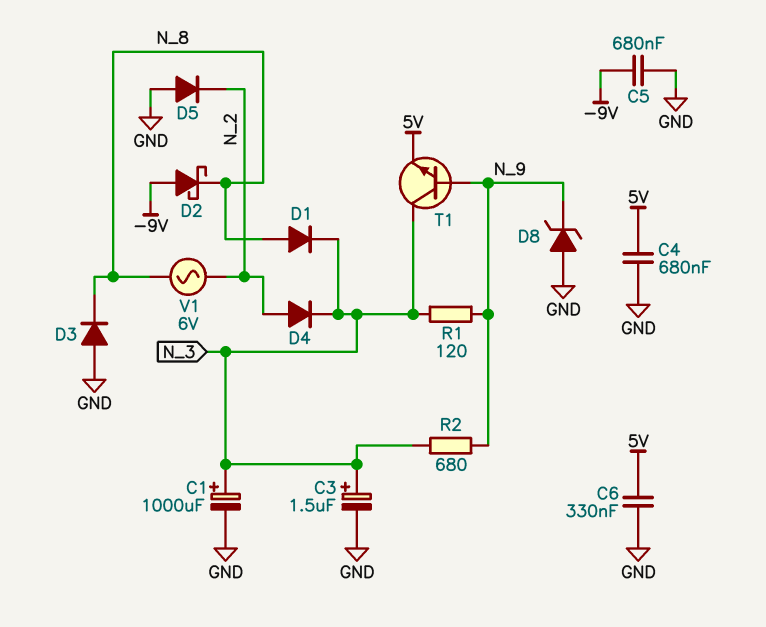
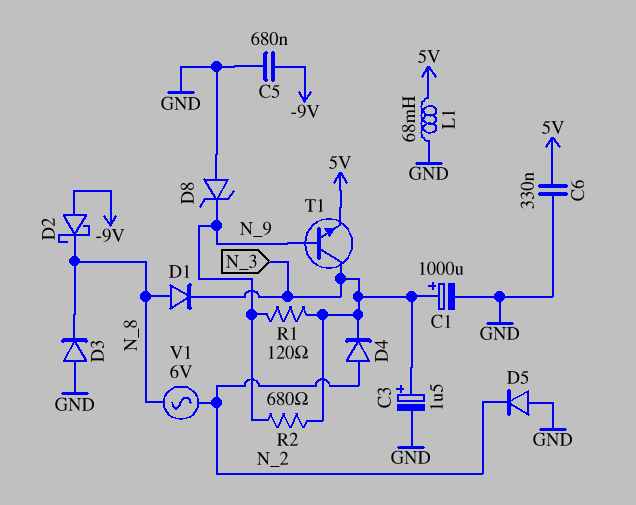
C4: 680nF (5V, GND) -> none
L1: none -> 68mH (5V, GND)

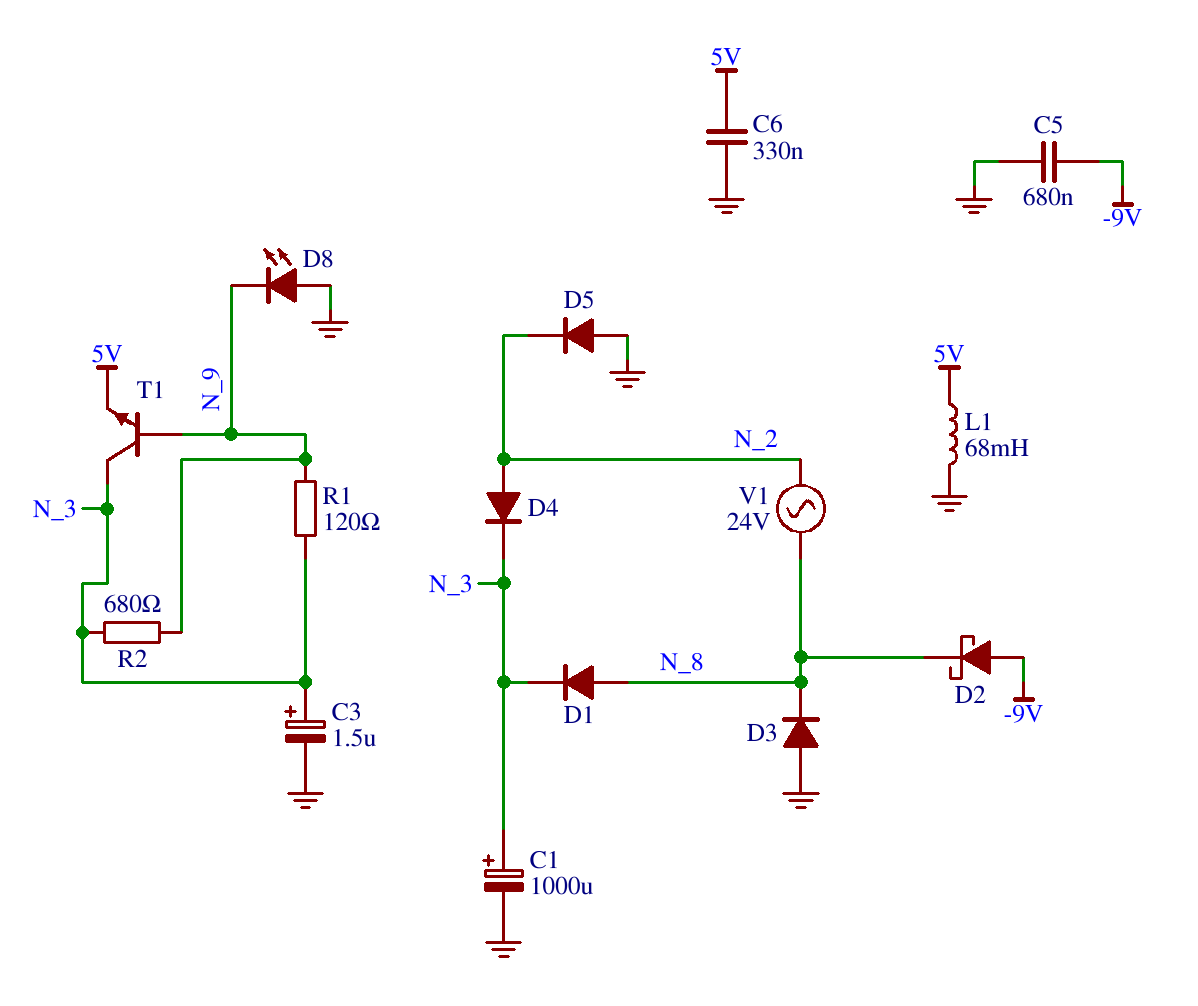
D8: zener (A GND, K N_9) -> LED (A GND, K N_9)
V1: AC 6V (N_2, N_8) -> AC 24V (N_2, N_8)

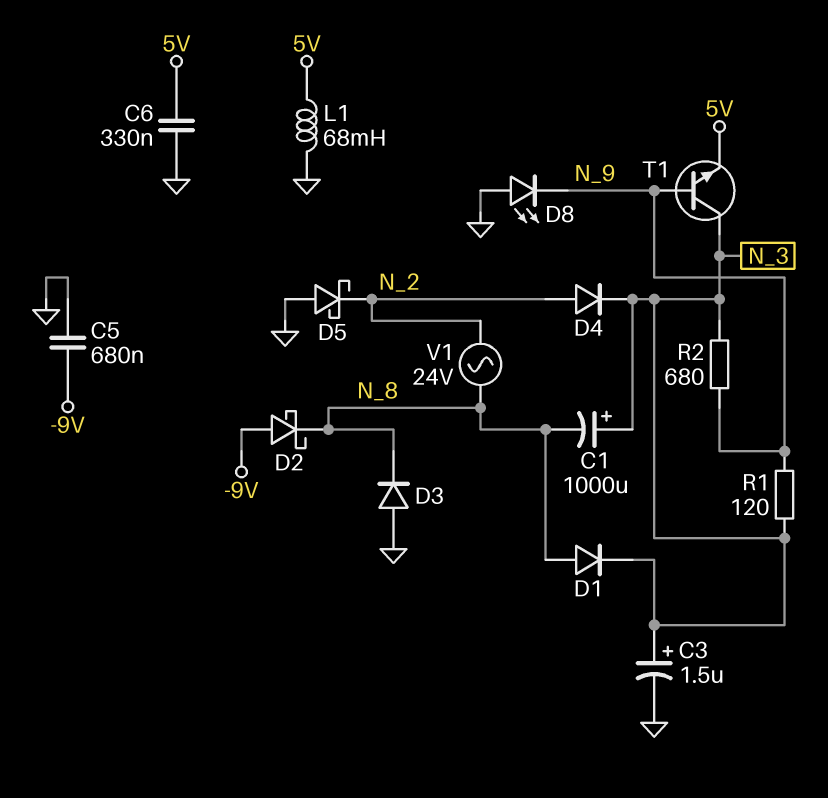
C1: 1000uF (plus N_3, minus GND) -> 1000uF (plus N_3, minus N_8)
D5: diode (A GND, K N_2) -> schottky (A GND, K N_2)

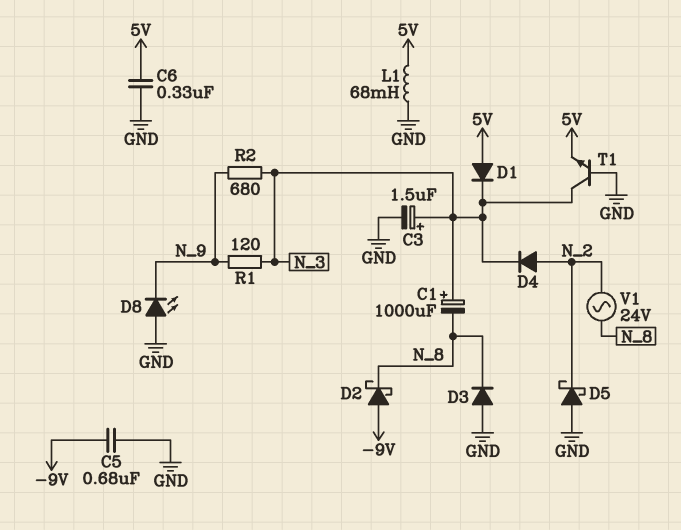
D1: diode (A N_8, K N_3) -> diode (A 5V, K N_3)
T1: NPN (B N_9, C N_3, E 5V) -> NPN (B GND, C N_3, E 5V)

